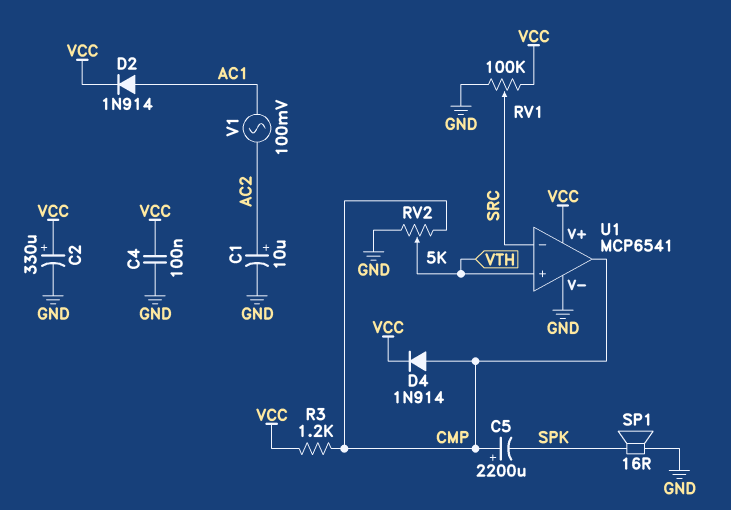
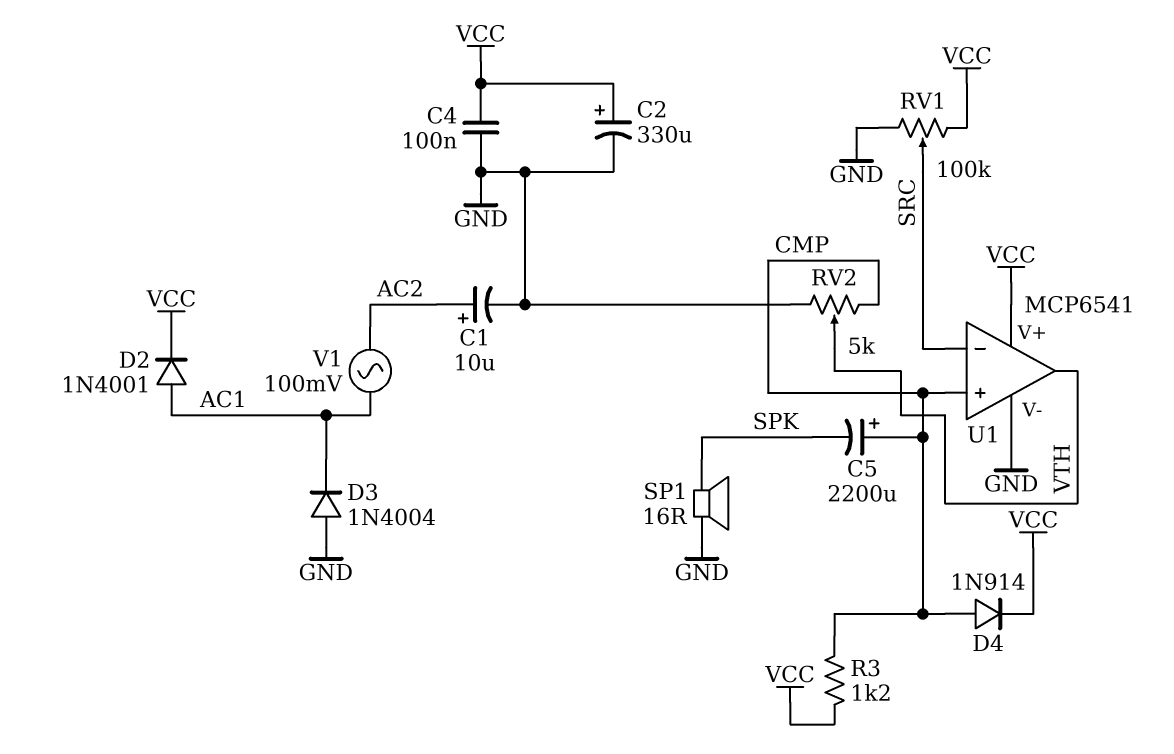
D2: diode 1N914 (A AC1, K VCC) -> diode 1N4001 (A AC1, K VCC)
D3: none -> diode 1N4004 (A GND, K AC1)
U1 pin in+: VTH -> CMP
U1 pin out: CMP -> VTH

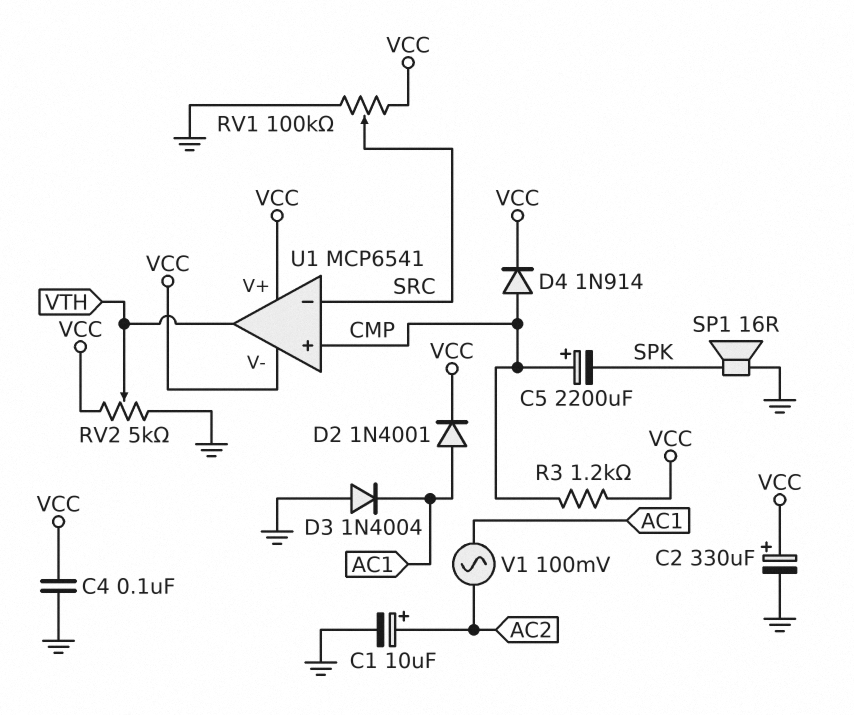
RV2: 5k (CMP, GND, wiper VTH) -> 5k (GND, VCC, wiper VTH)
U1 pin V-: GND -> VCC

